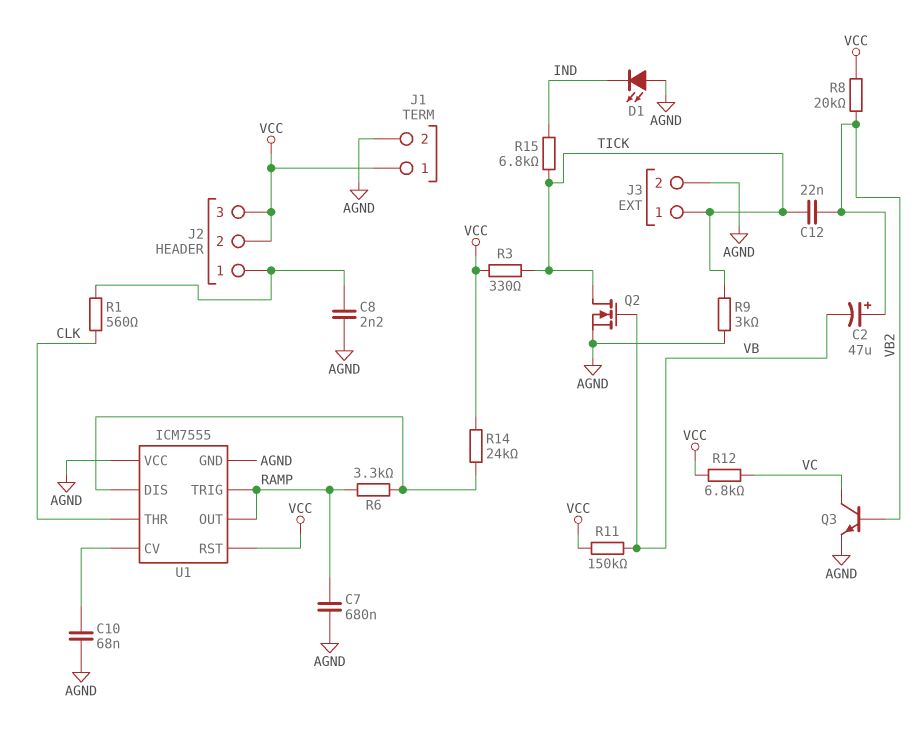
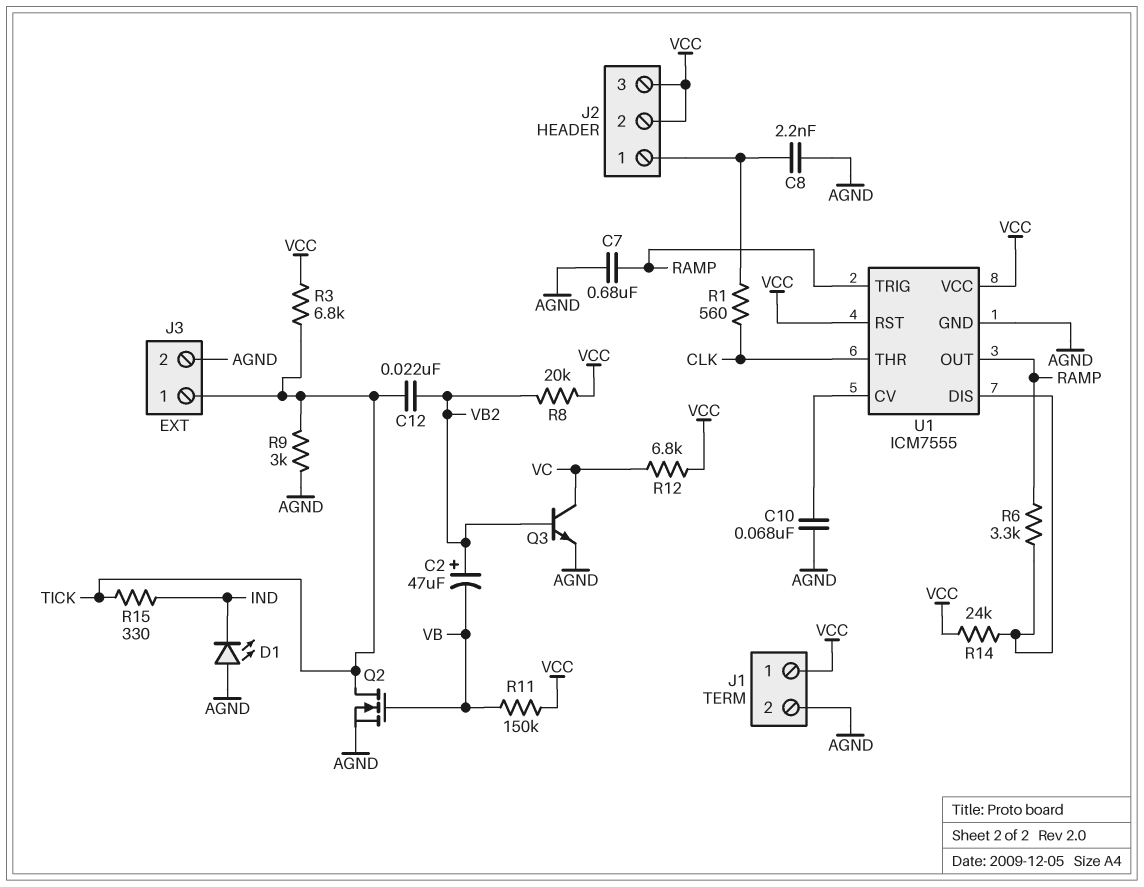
R3: 330 (TICK, VCC) -> 6.8k (TICK, VCC)
R15: 6.8k (IND, TICK) -> 330 (IND, TICK)
U1 pin VCC: AGND -> VCC

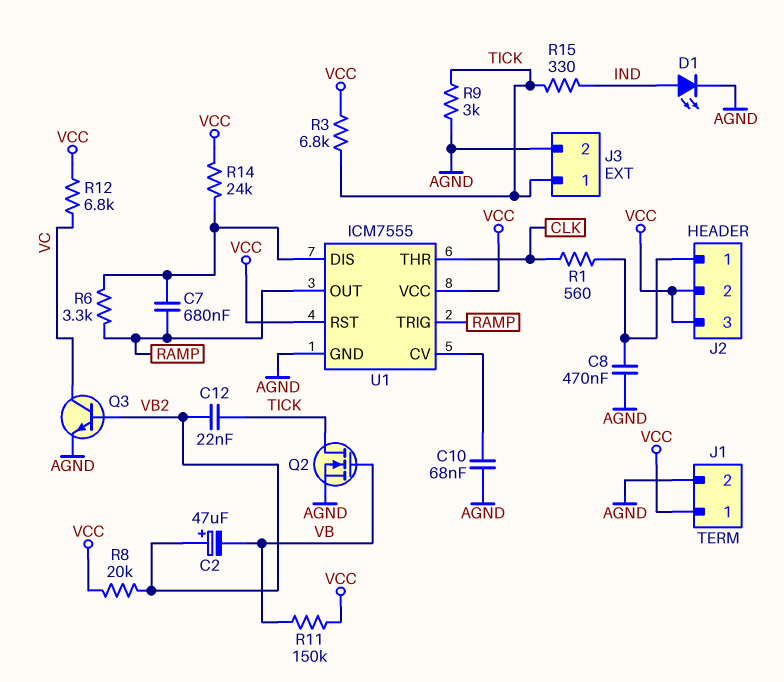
C7: 680nF (AGND, RAMP) -> 680nF (RAMP, U1/DIS)
C8: 2.2nF (AGND, J2/1) -> 470nF (AGND, J2/1)
D1: LED (A AGND, K IND) -> LED (A IND, K AGND)

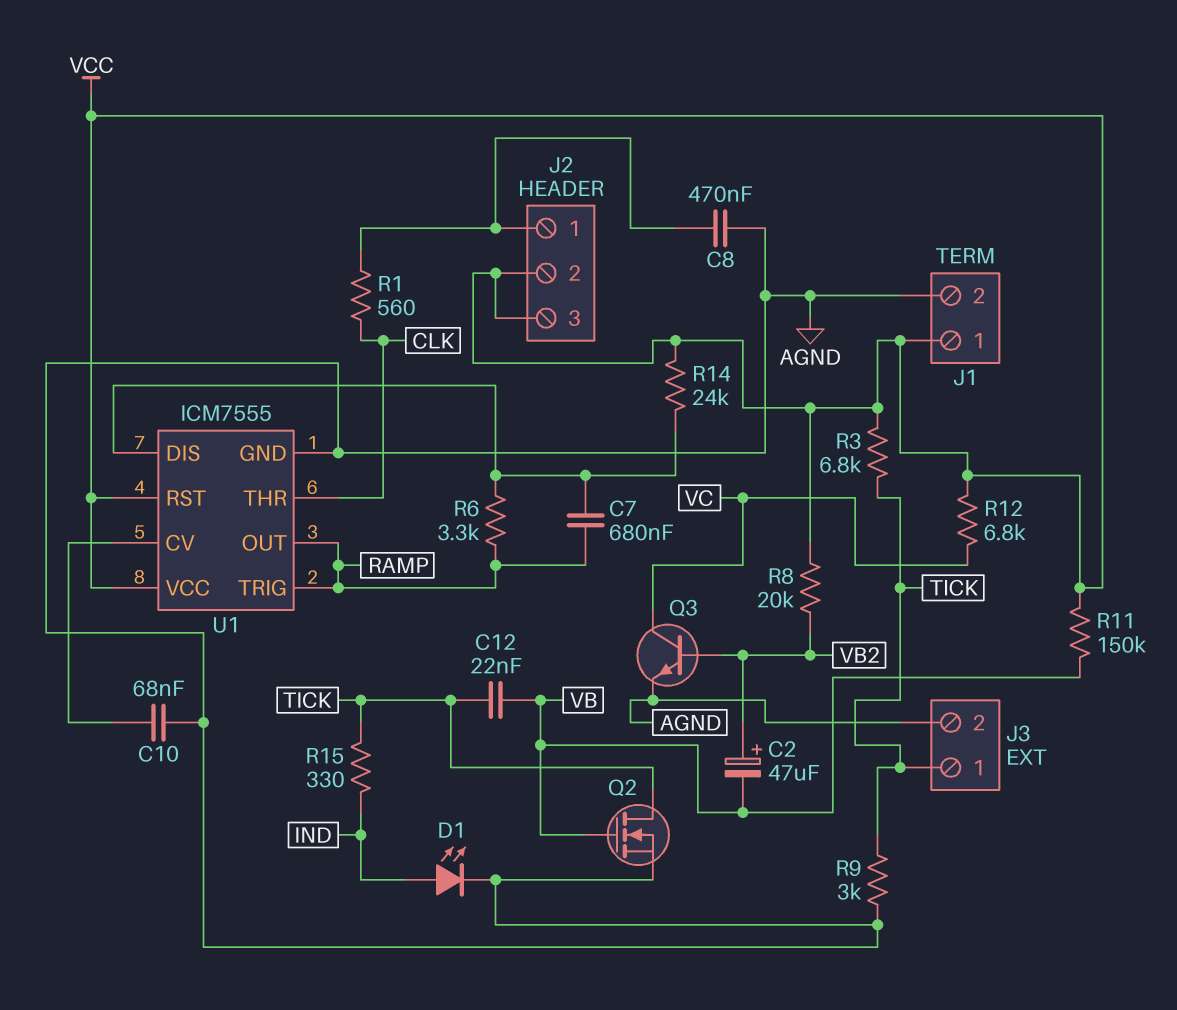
C12: 22nF (TICK, VB2) -> 22nF (TICK, VB)

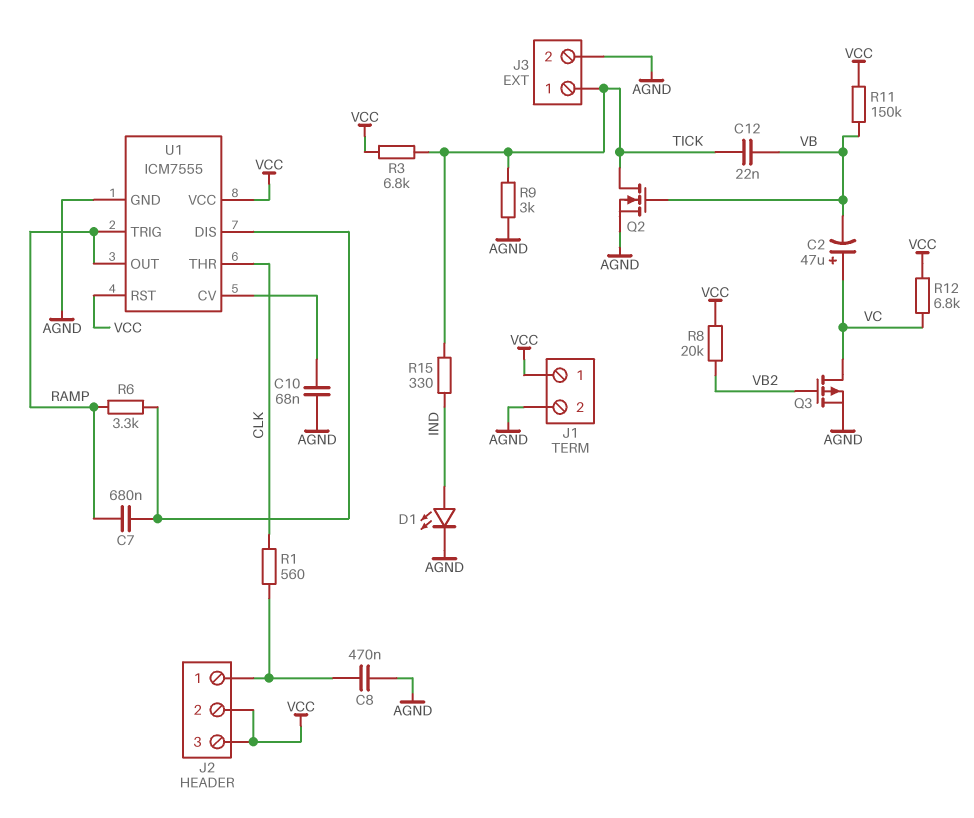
C2: 47uF (plus VB2, minus VB) -> 47uF (plus VC, minus VB)
Q3: NPN (B VB2, C VC, E AGND) -> PMOS (G VB2, D VC, S AGND)
R14: 24k (U1/DIS, VCC) -> none

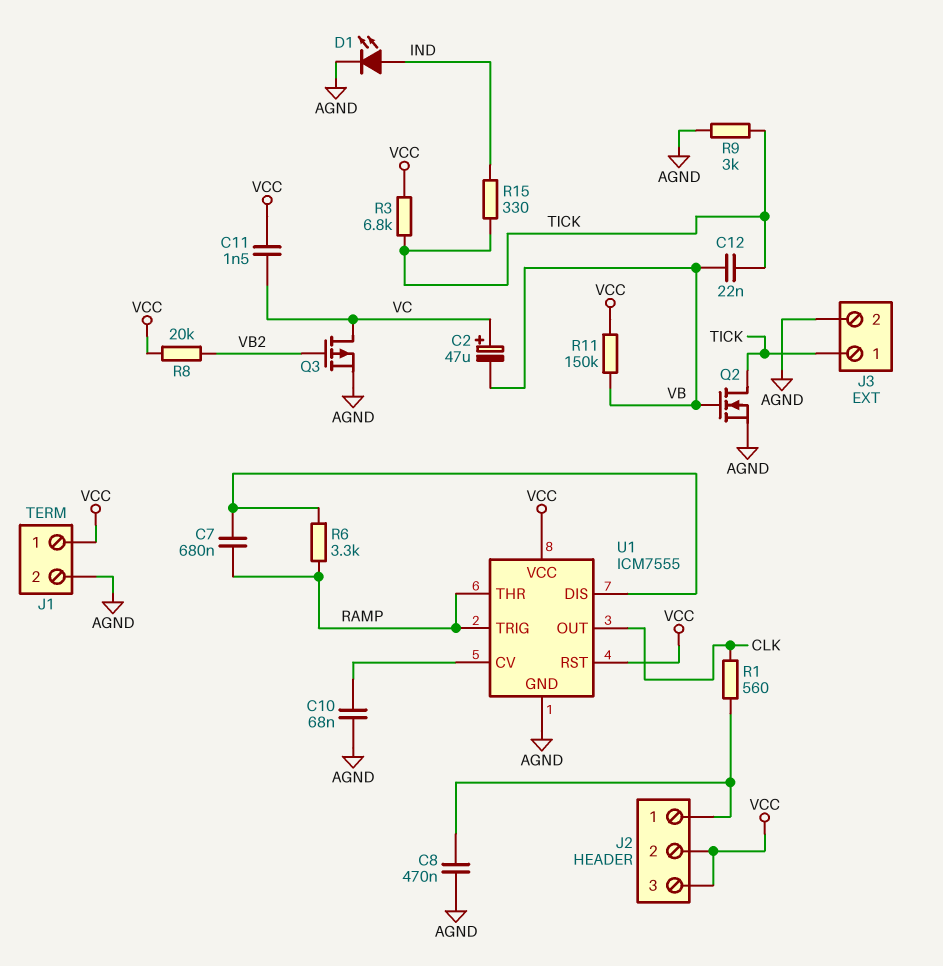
C11: none -> 1.5nF (VC, VCC)
R12: 6.8k (VC, VCC) -> none
U1 pin OUT: RAMP -> CLK
U1 pin THR: CLK -> RAMP

